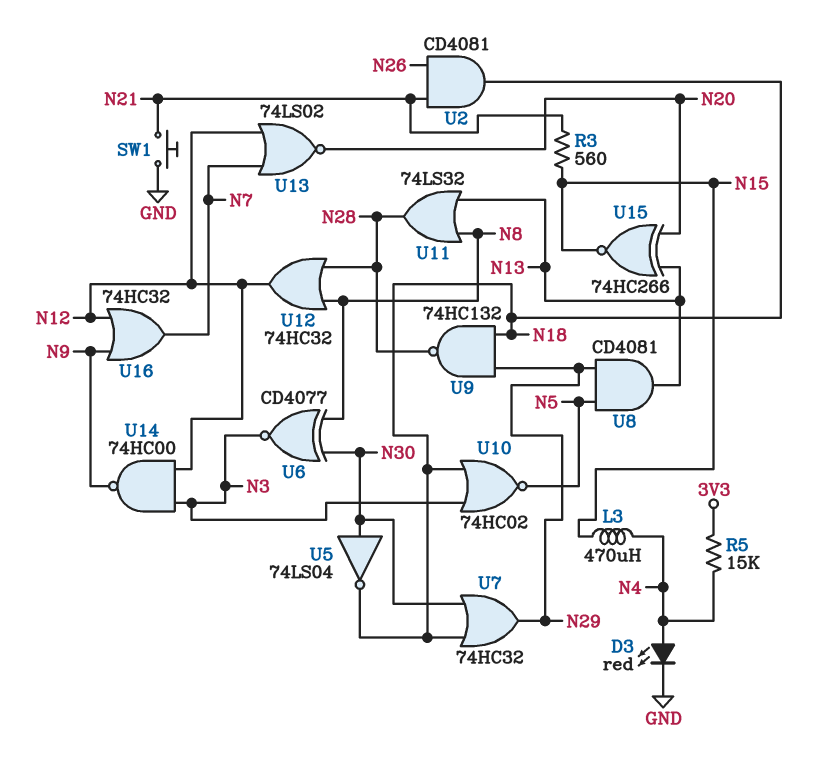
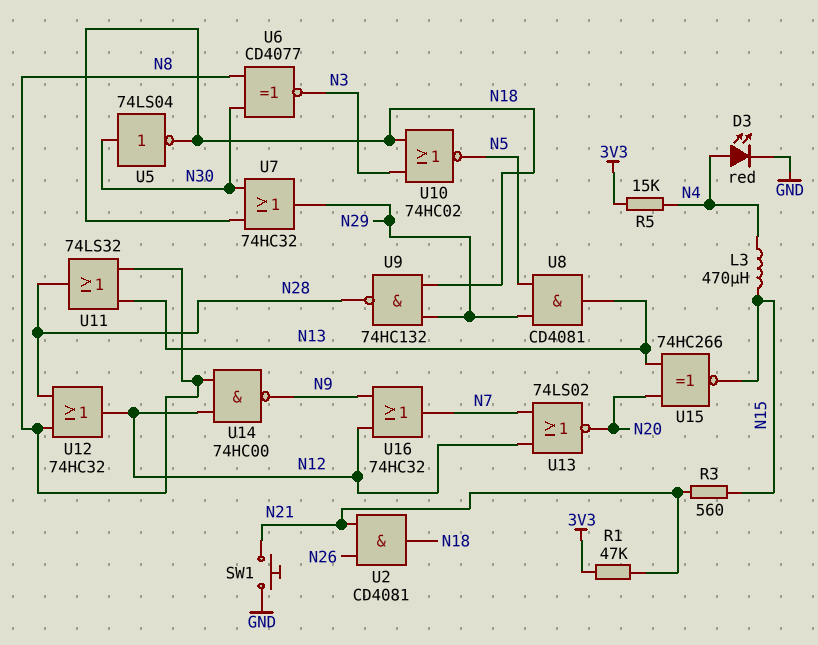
R1: none -> 47k (3V3, N21)
U14: NAND 74HC00 (in N3, in N12, out N9) -> NAND 74HC00 (in N8, in N12, out N9)

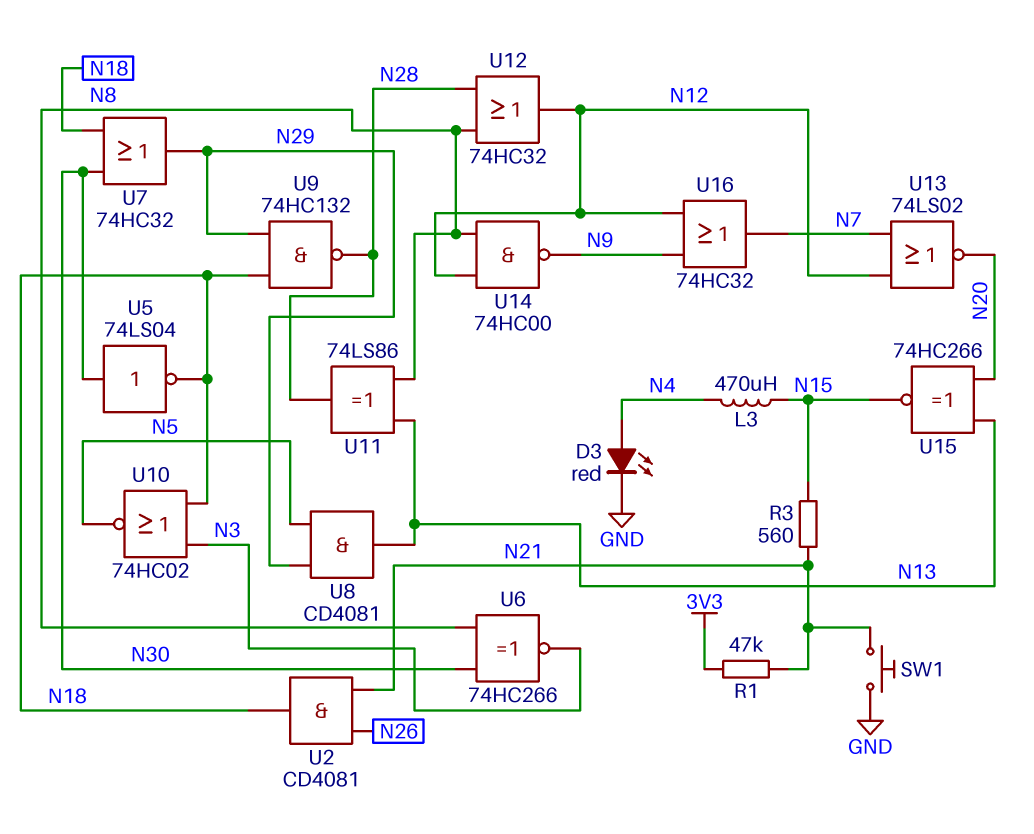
R5: 15k (3V3, N4) -> none
U6: XNOR CD4077 (in N8, in N30, out N3) -> XNOR 74HC266 (in N8, in N30, out N3)
U11: OR 74LS32 (in N8, in N13, out N28) -> XOR 74LS86 (in N8, in N13, out N28)

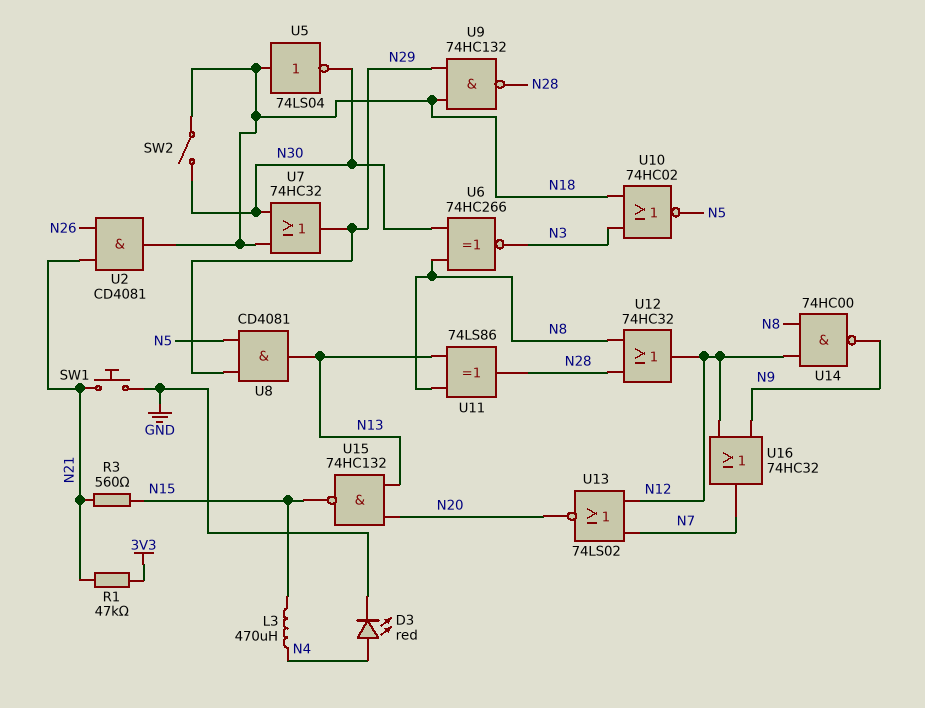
SW2: none -> switch (N18, N30)
U5: NOT 74LS04 (in N30, out N18) -> NOT 74LS04 (in N18, out N30)
U15: XNOR 74HC266 (in N13, in N20, out N15) -> NAND 74HC132 (in N13, in N20, out N15)

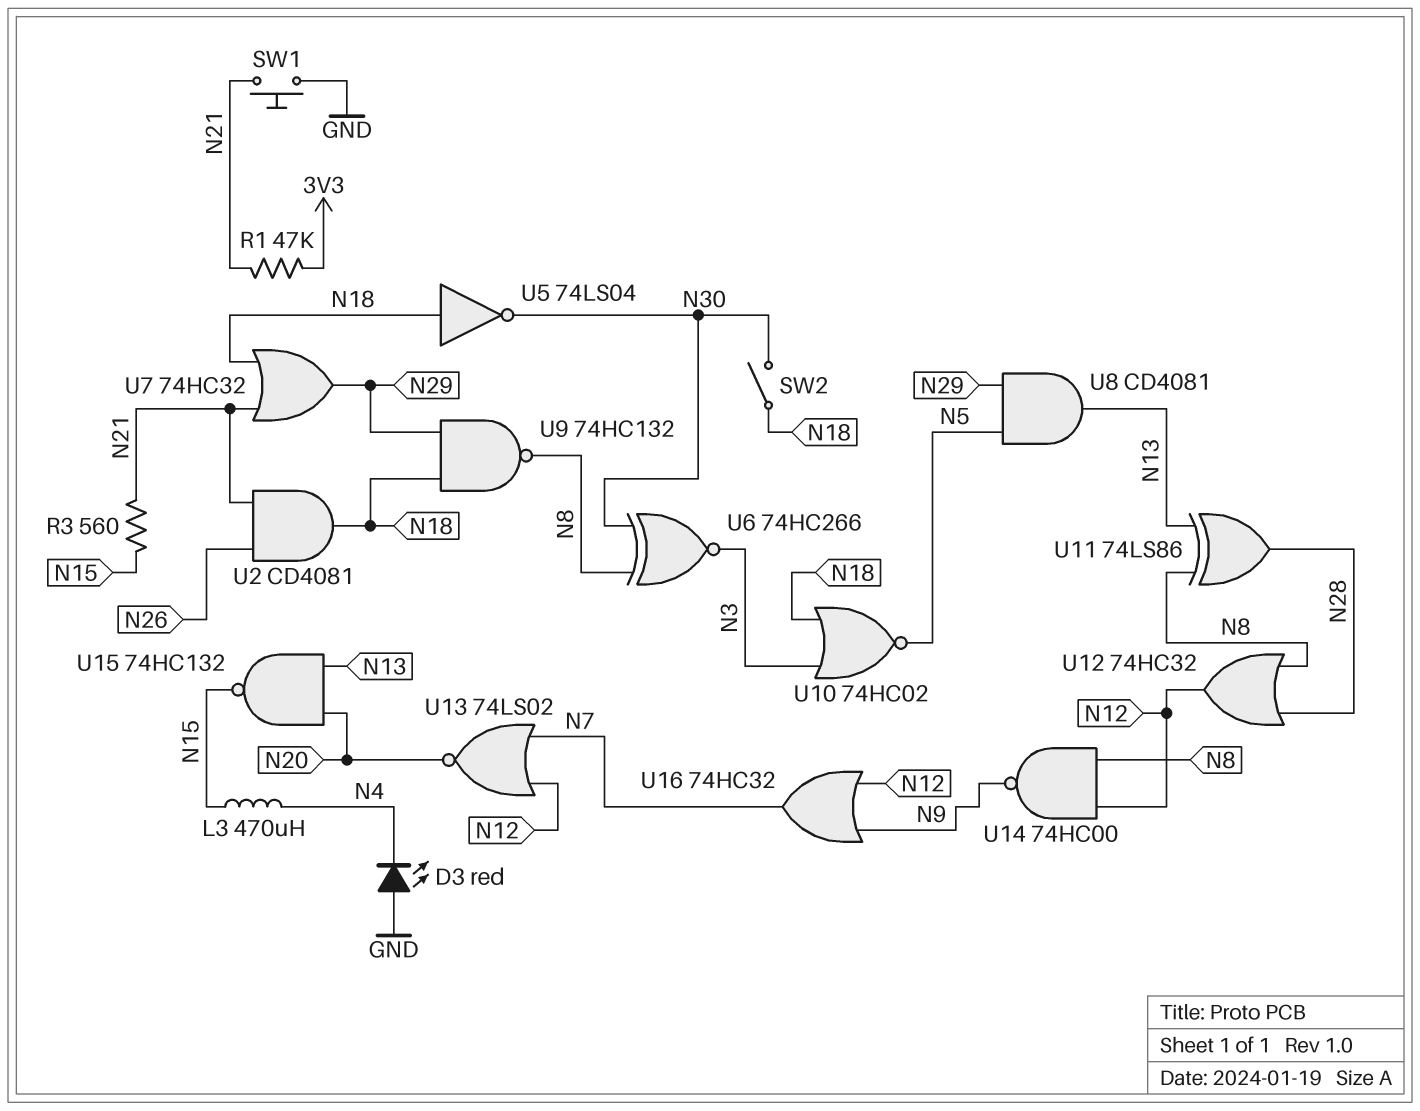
D3: LED red (A N4, K GND) -> LED red (A GND, K N4)
U7: OR 74HC32 (in N18, in N30, out N29) -> OR 74HC32 (in N18, in N21, out N29)
U9: NAND 74HC132 (in N18, in N29, out N28) -> NAND 74HC132 (in N18, in N29, out N8)

